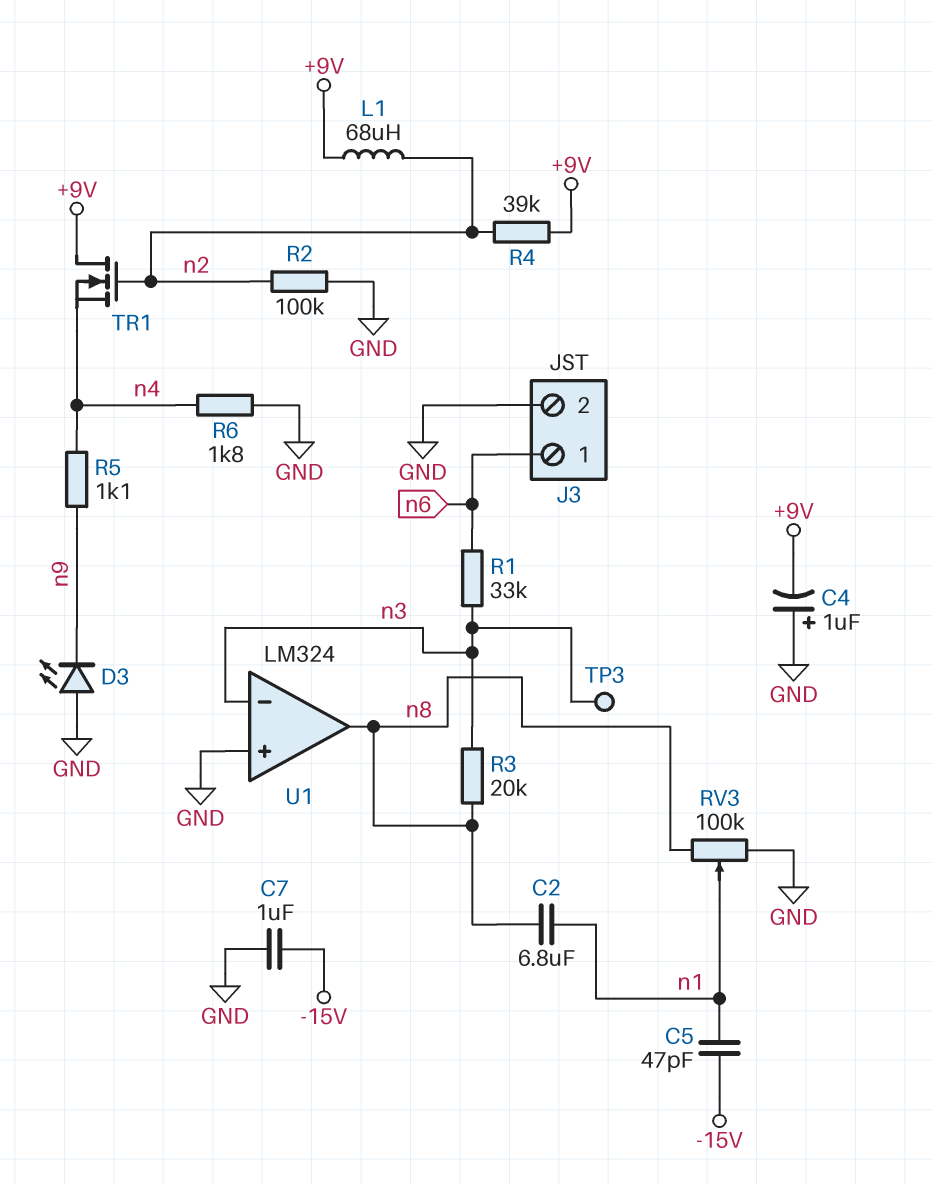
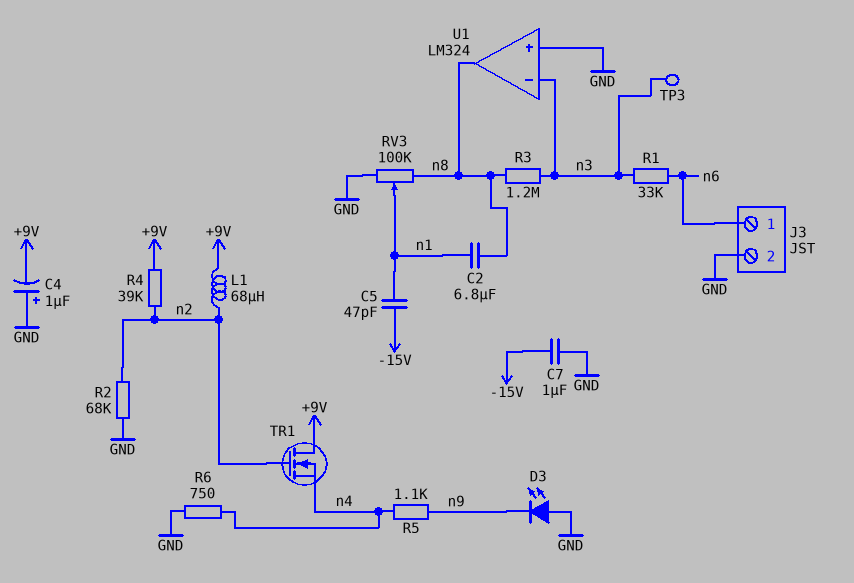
R2: 100k (GND, n2) -> 68k (GND, n2)
R3: 20k (n3, n8) -> 1.2M (n3, n8)
R6: 1.8k (GND, n4) -> 750 (GND, n4)

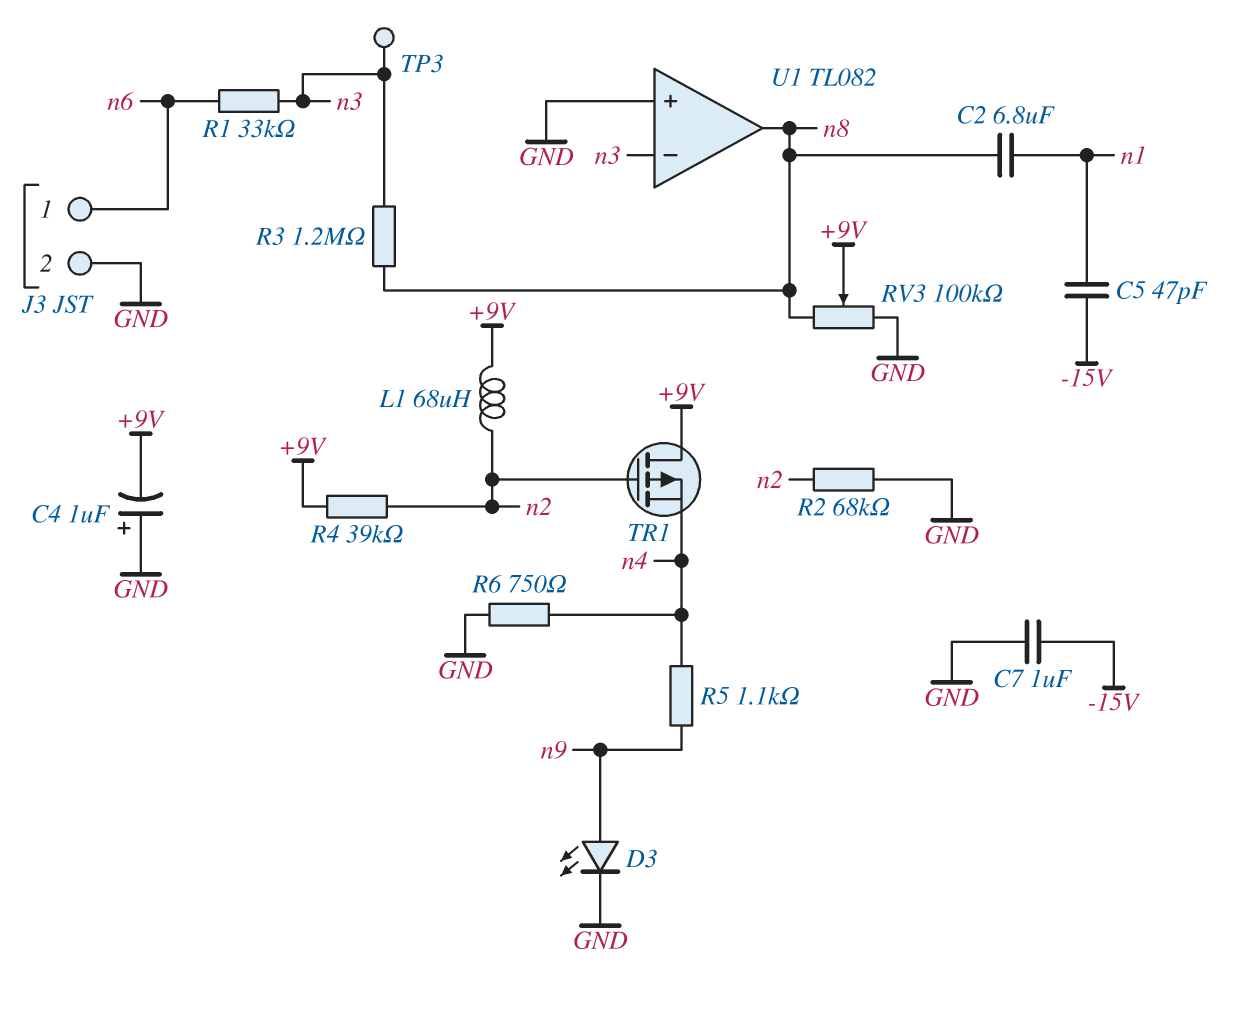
D3: LED (A GND, K n9) -> LED (A n9, K GND)
RV3: 100k (GND, n8, wiper n1) -> 100k (GND, n8, wiper +9V)
TR1: NMOS (G n2, D +9V, S n4) -> PMOS (G n2, D +9V, S n4)
U1: LM324 -> TL082

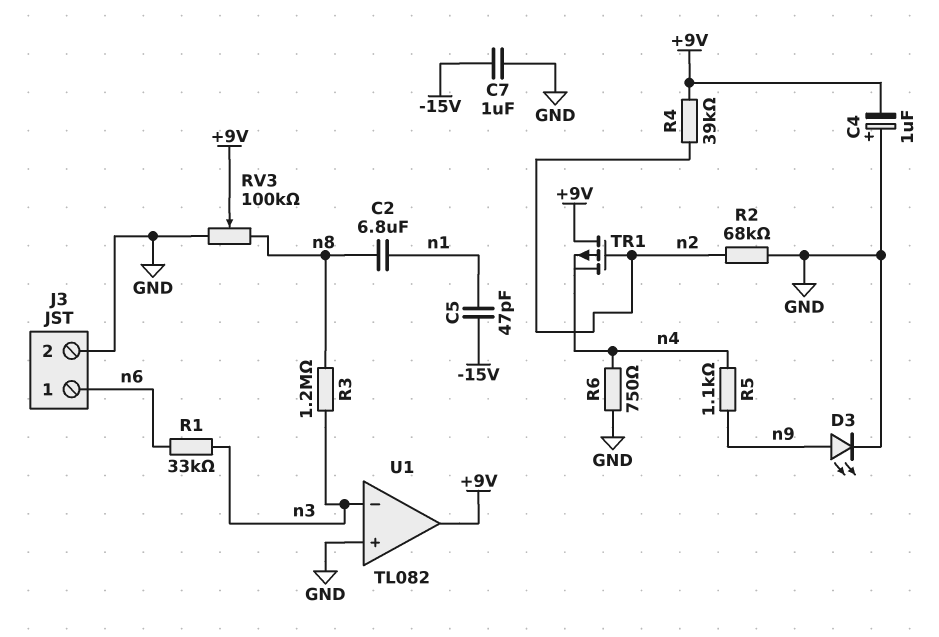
L1: 68uH (+9V, n2) -> none
TP3: test point (n3) -> none
U1 pin out: n8 -> +9V

